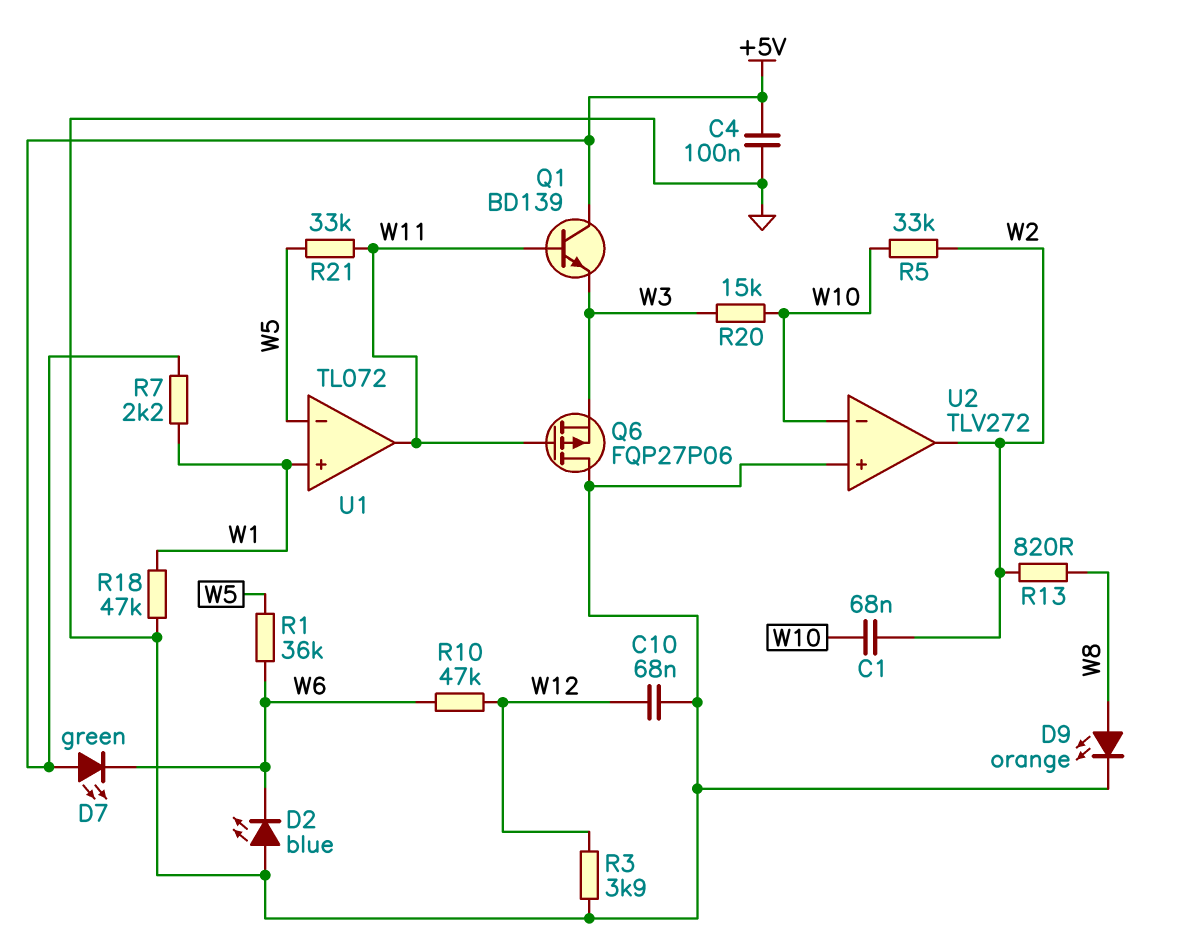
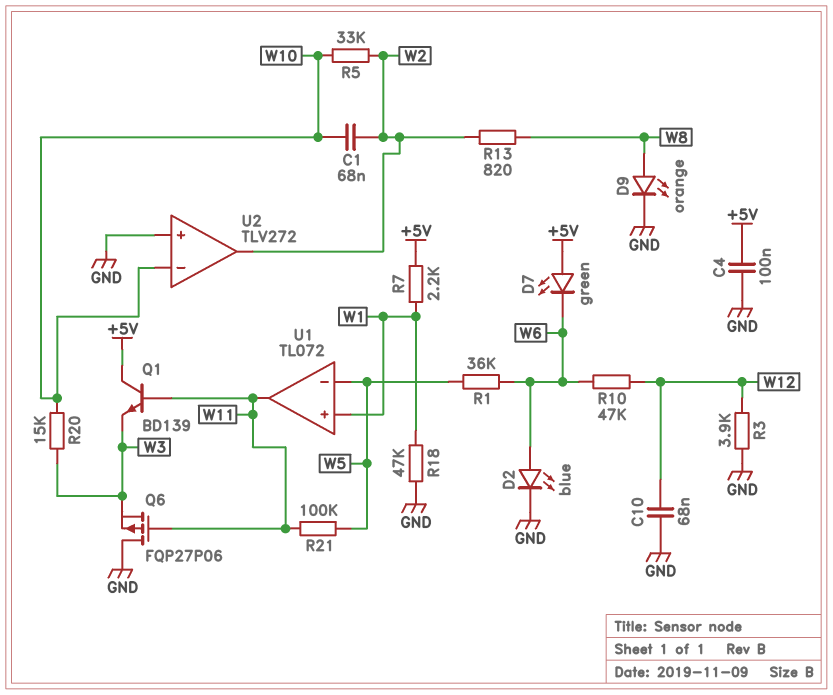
D2: LED blue (A GND, K W6) -> LED blue (A W6, K GND)
R21: 33k (W5, W11) -> 100k (W5, W11)

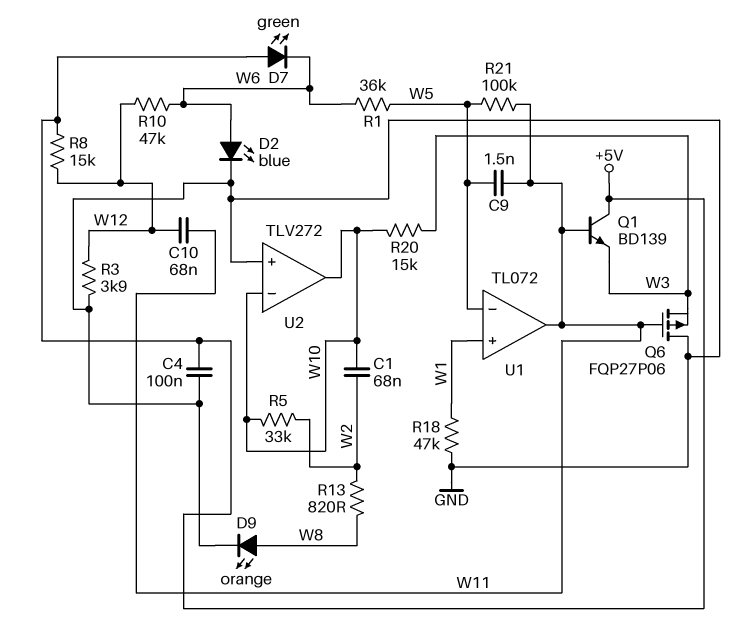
C9: none -> 1.5nF (W5, W11)
C10: 68nF (GND, W12) -> 68nF (W11, W12)
R7: 2.2k (+5V, W1) -> none
R8: none -> 15k (+5V, W12)
U2 pin out: W2 -> W10

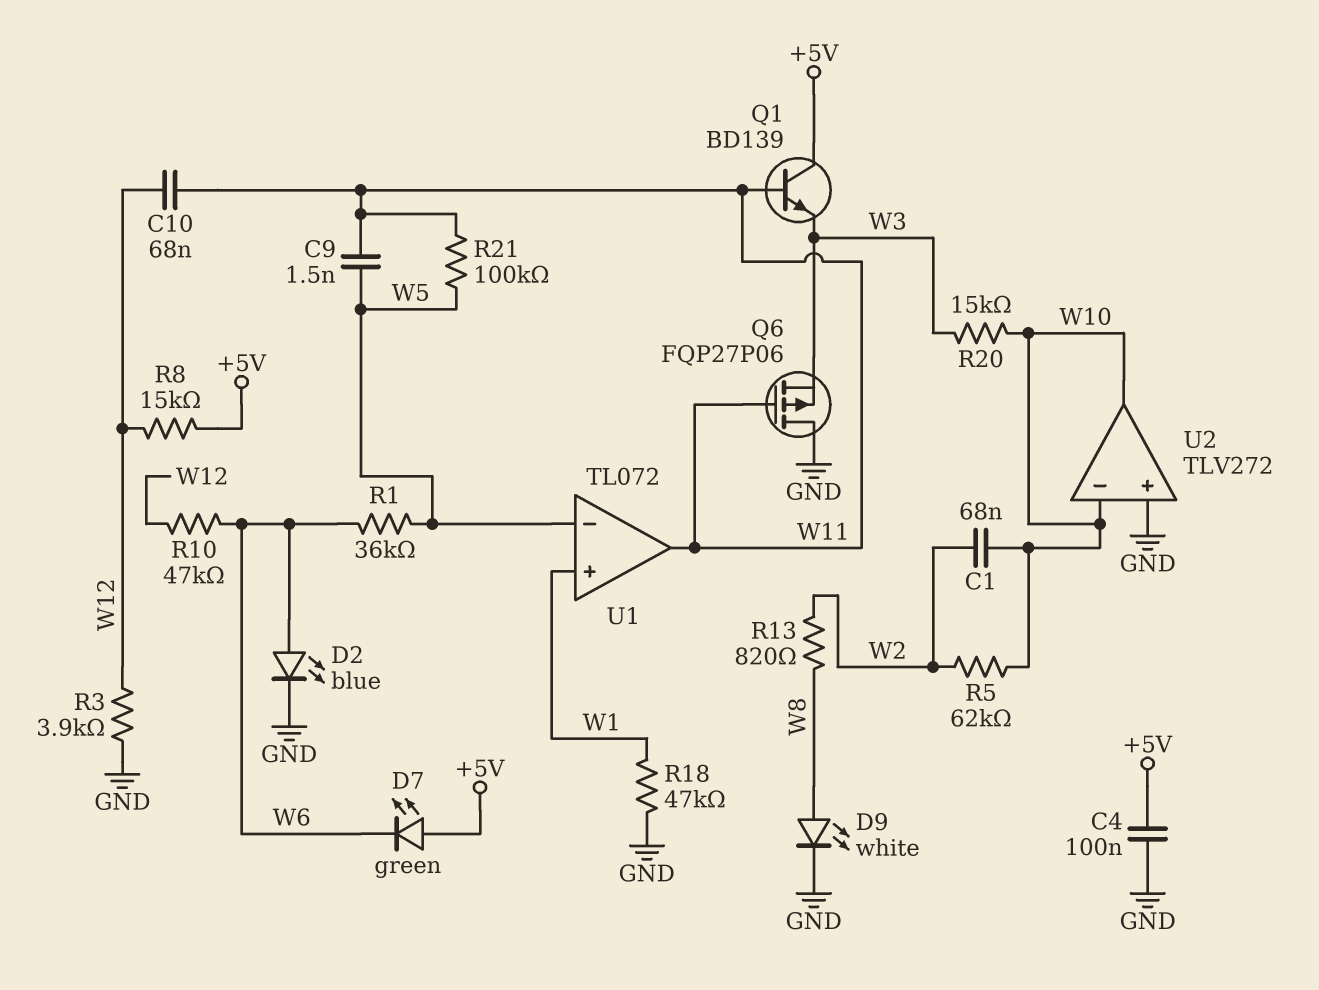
D9: LED orange (A W8, K GND) -> LED white (A W8, K GND)
R5: 33k (W2, W10) -> 62k (W2, W10)

